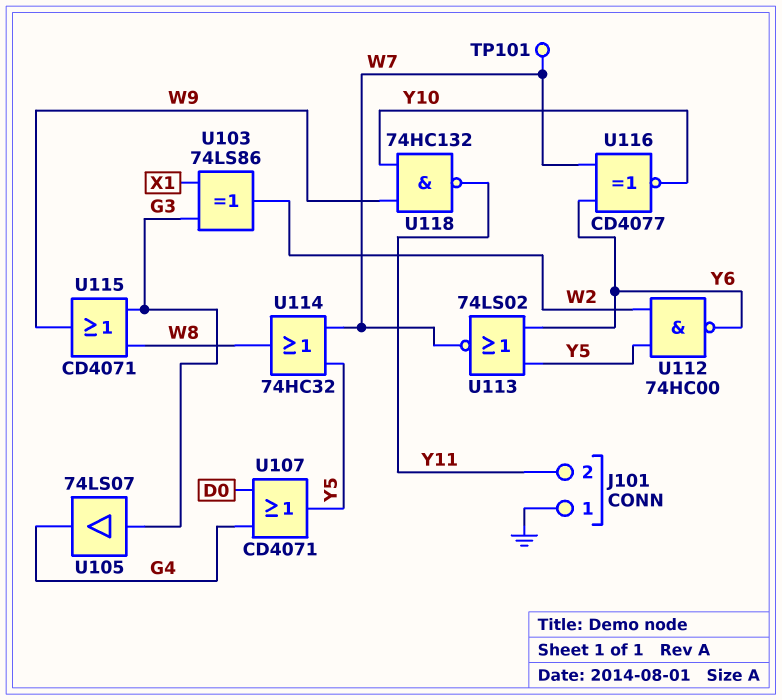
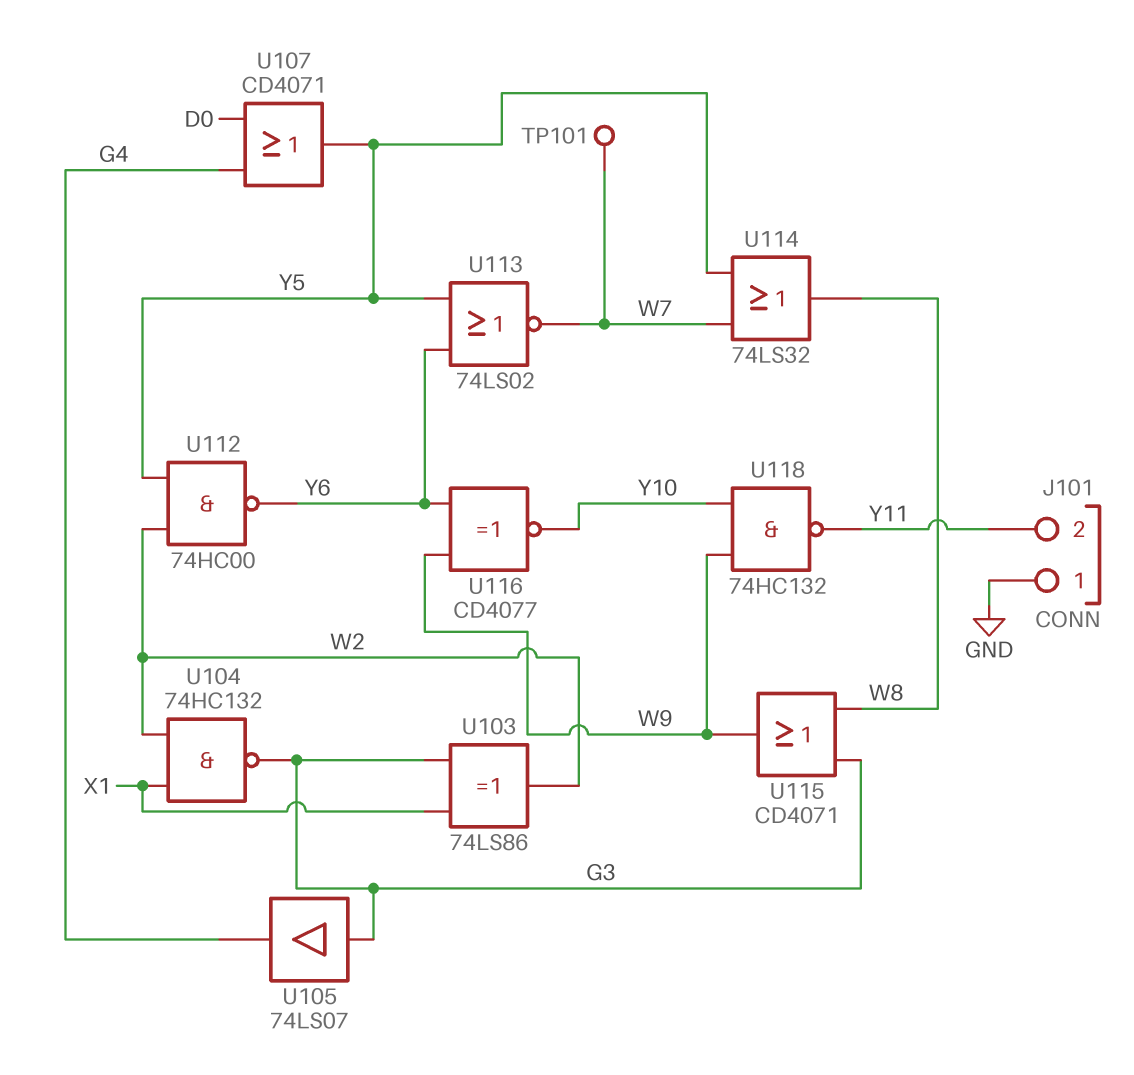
U104: none -> NAND 74HC132 (in W2, in X1, out G3)
U114: OR 74HC32 (in W7, in Y5, out W8) -> OR 74LS32 (in W7, in Y5, out W8)
U116: XNOR CD4077 (in W7, in Y6, out Y10) -> XNOR CD4077 (in W9, in Y6, out Y10)

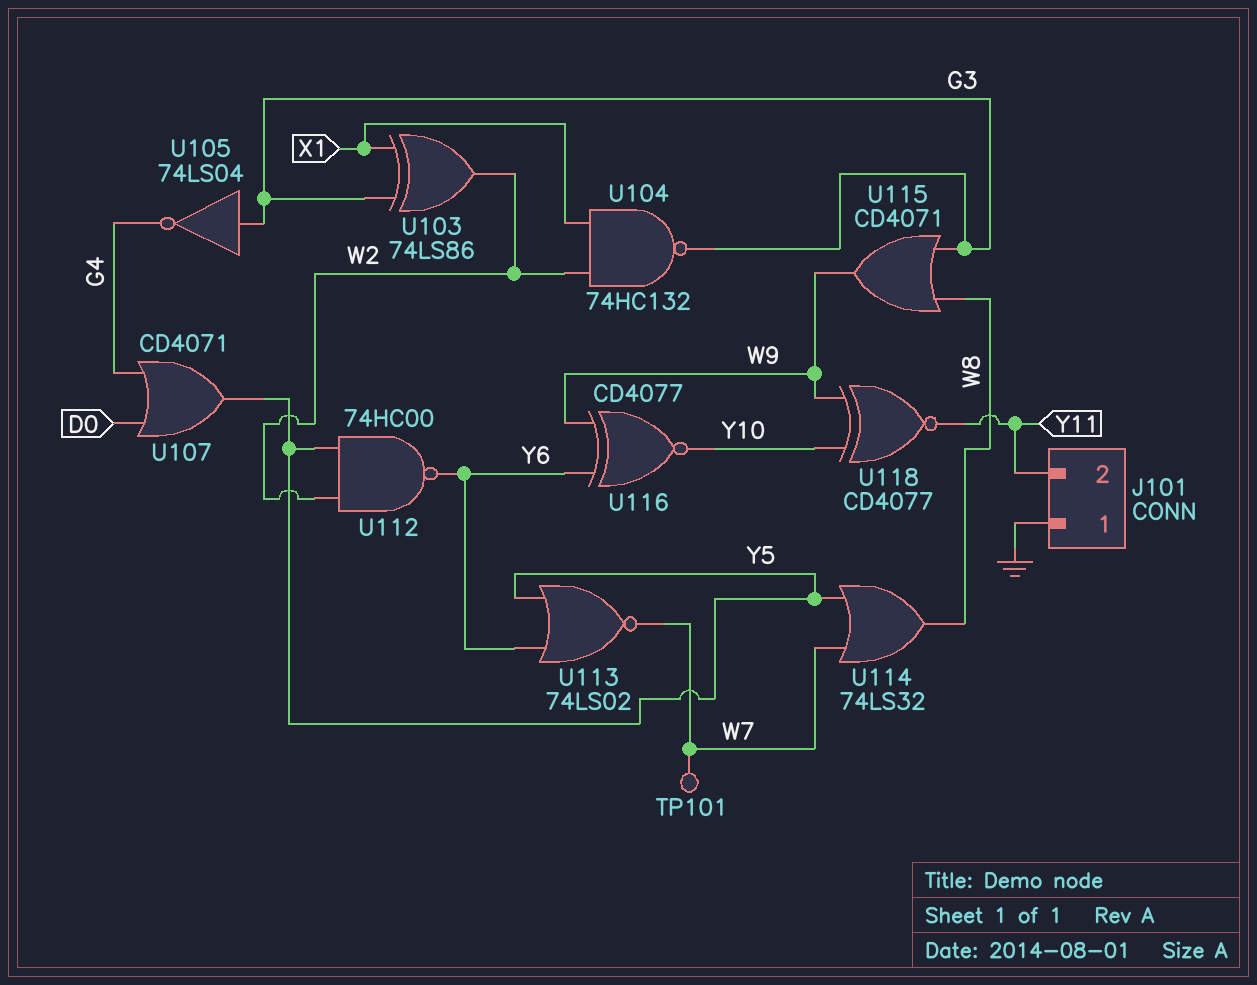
U105: buffer 74LS07 (in G3, out G4) -> NOT 74LS04 (in G3, out G4)
U118: NAND 74HC132 (in W9, in Y10, out Y11) -> XNOR CD4077 (in W9, in Y10, out Y11)

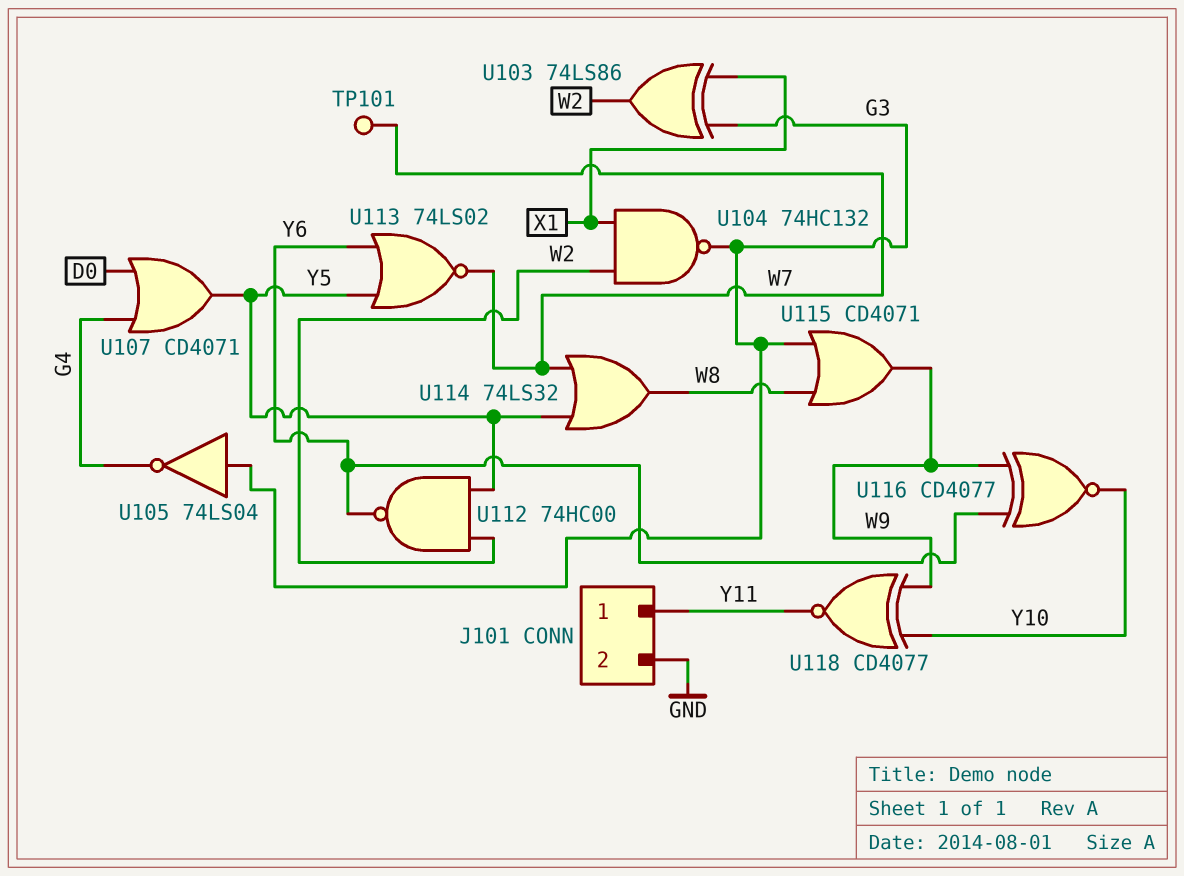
J101 pin 1: GND -> Y11
J101 pin 2: Y11 -> GND

